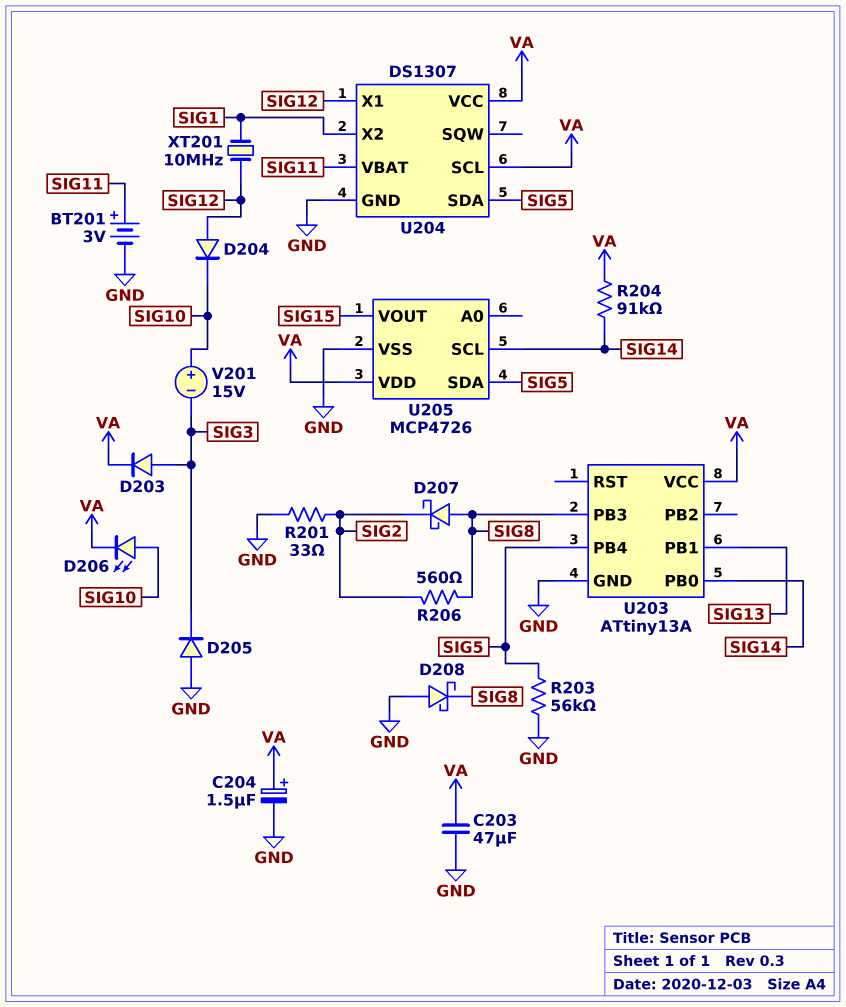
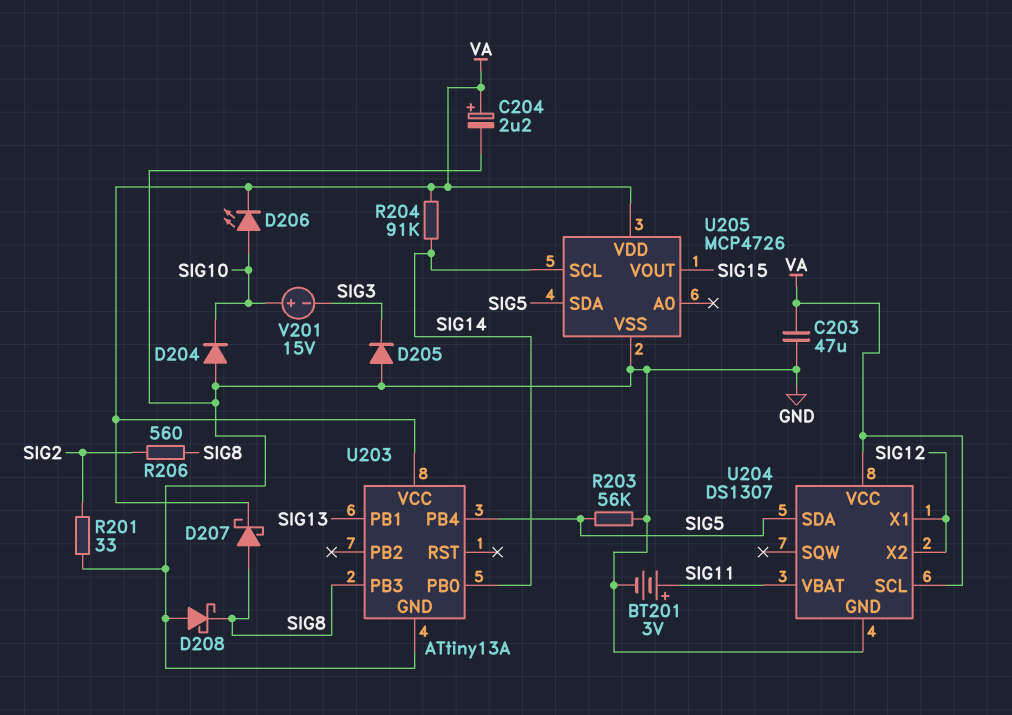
C204: 1.5uF (plus VA, minus GND) -> 2.2uF (plus VA, minus GND)
D203: diode (A SIG3, K VA) -> none
D204: diode (A SIG12, K SIG10) -> diode (A GND, K SIG10)
D207: schottky (A SIG8, K SIG2) -> schottky (A SIG8, K VA)
U204 pin X2: SIG1 -> SIG12
XT201: 10MHz (SIG1, SIG12) -> none

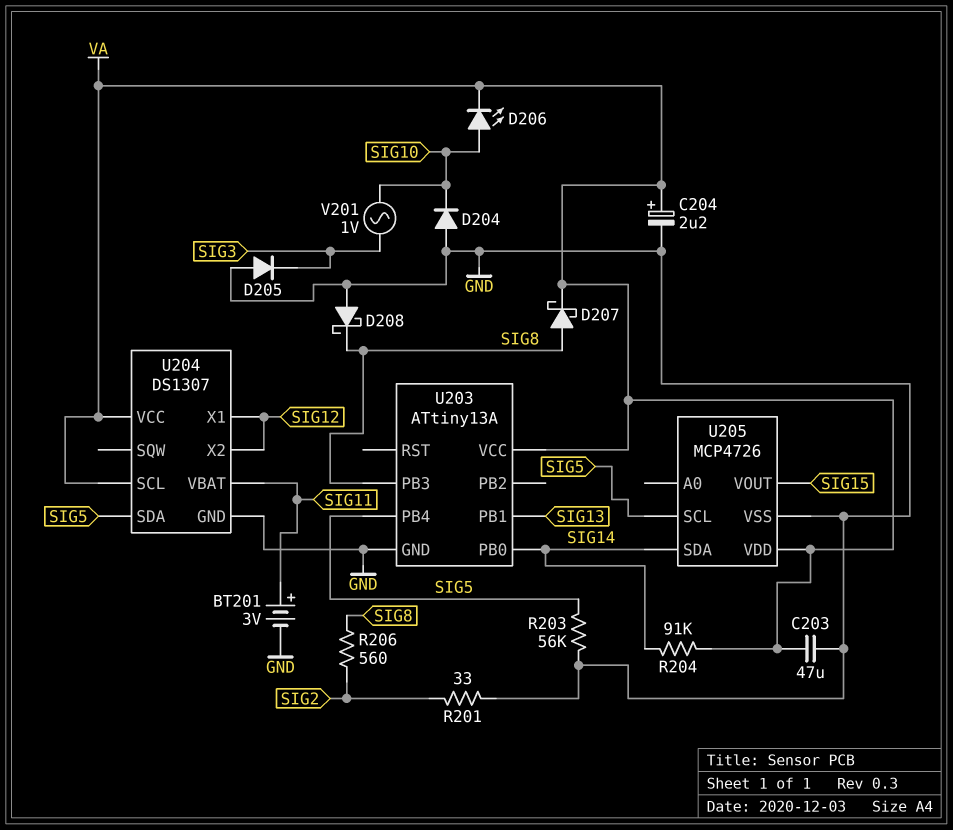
U205 pin SCL: SIG14 -> SIG5
U205 pin SDA: SIG5 -> SIG14
V201: 15V (plus SIG10, minus SIG3) -> AC 1V (SIG3, SIG10)

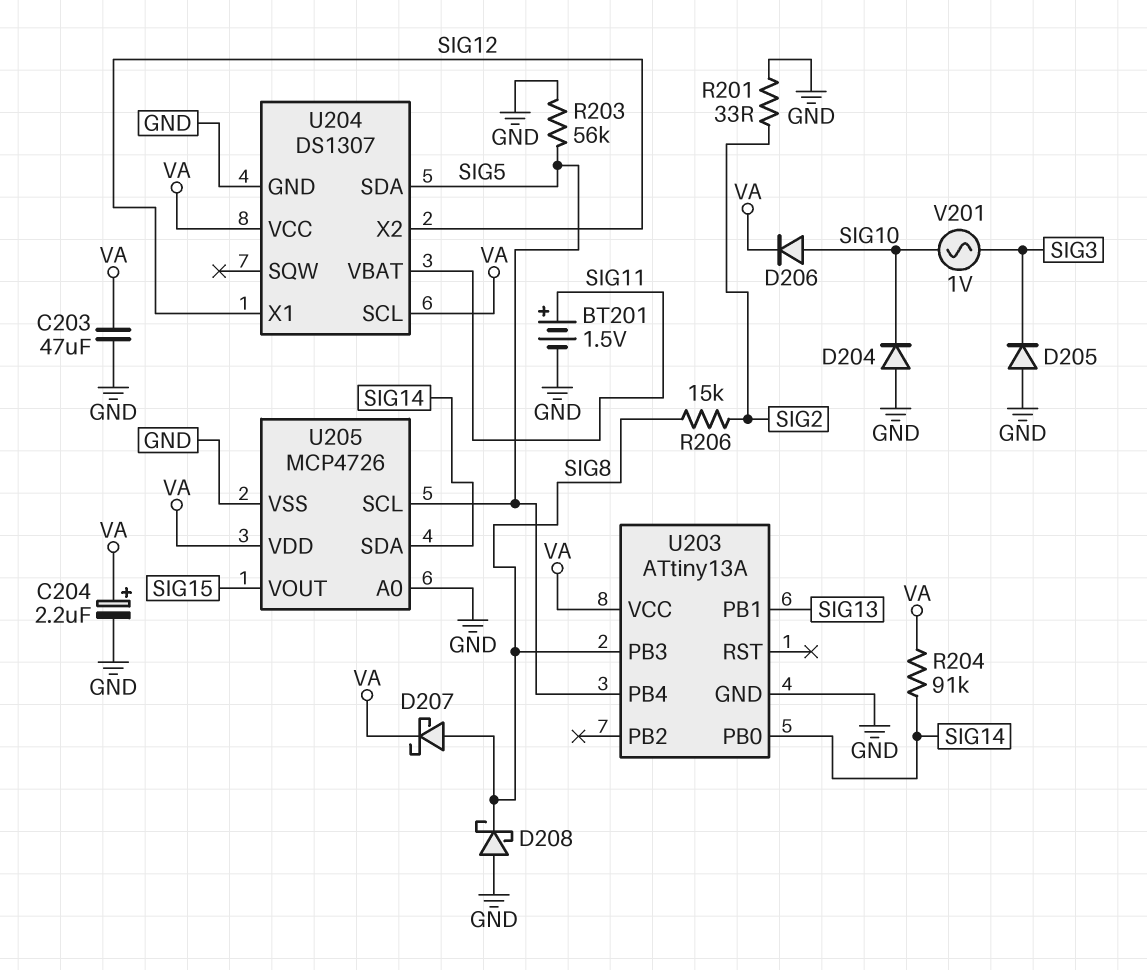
BT201: 3V (plus SIG11, minus GND) -> 1.5V (plus SIG11, minus GND)
D206: LED (A SIG10, K VA) -> diode (A SIG10, K VA)
R206: 560 (SIG2, SIG8) -> 15k (SIG2, SIG8)
U205 pin A0: none -> GND

